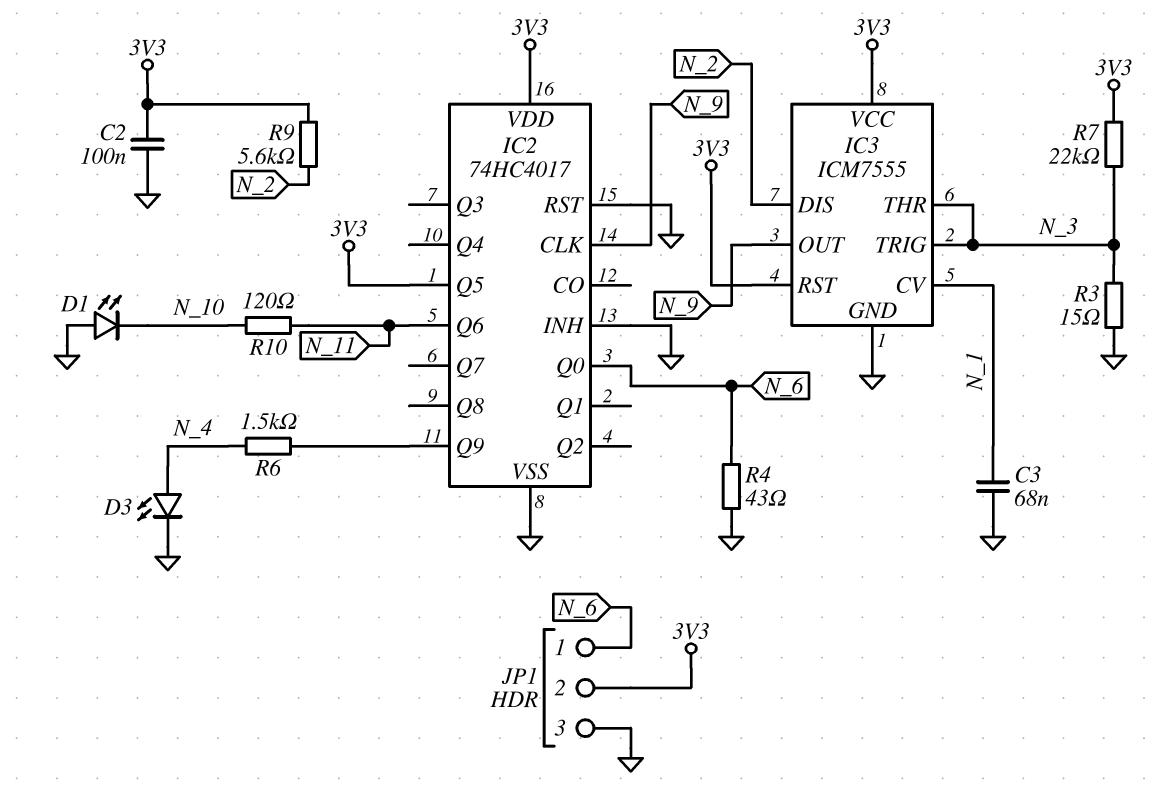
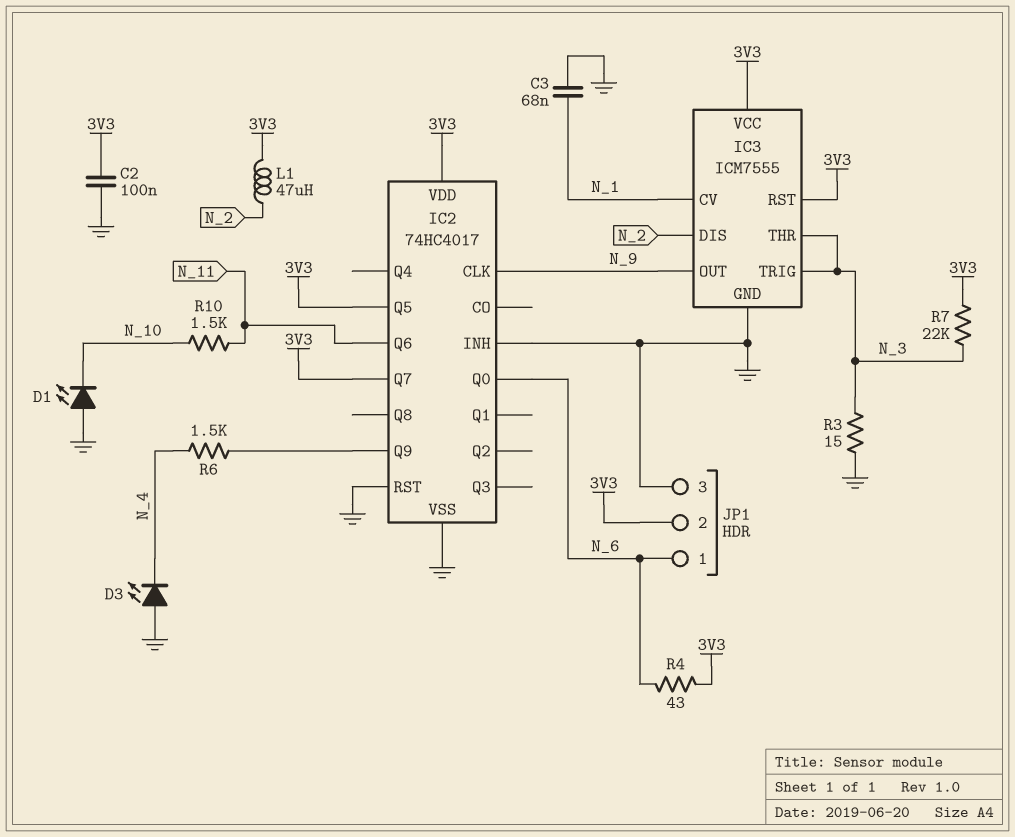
D3: LED (A N_4, K GND) -> LED (A GND, K N_4)
IC2 pin Q7: none -> 3V3
L1: none -> 47uH (3V3, N_2)
R4: 43 (GND, N_6) -> 43 (3V3, N_6)
R9: 5.6k (3V3, N_2) -> none
R10: 120 (N_10, N_11) -> 1.5k (N_10, N_11)

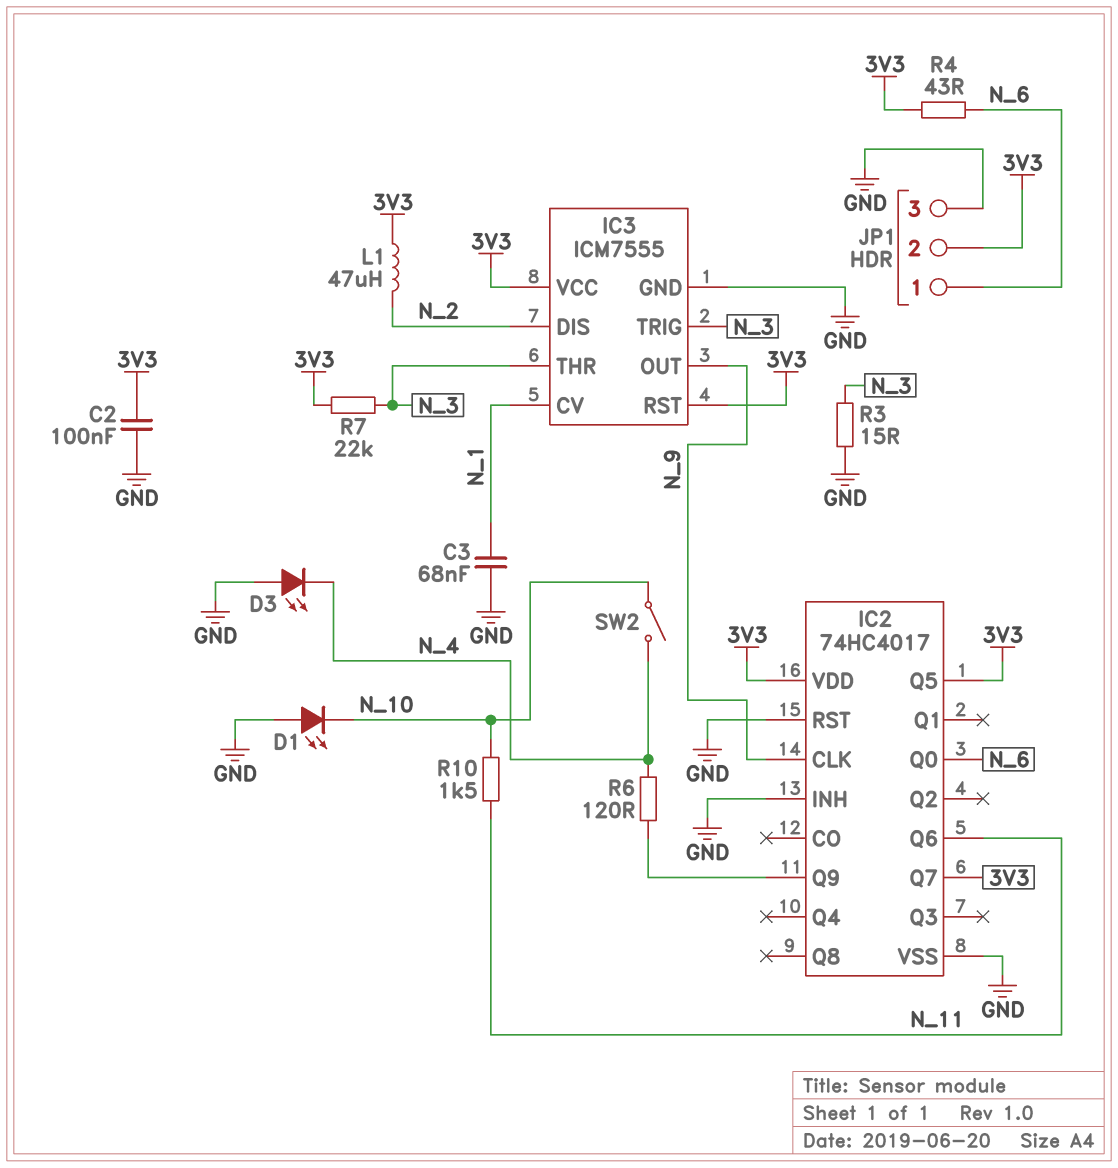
R6: 1.5k (IC2/Q9, N_4) -> 120 (IC2/Q9, N_4)
SW2: none -> switch (N_4, N_10)

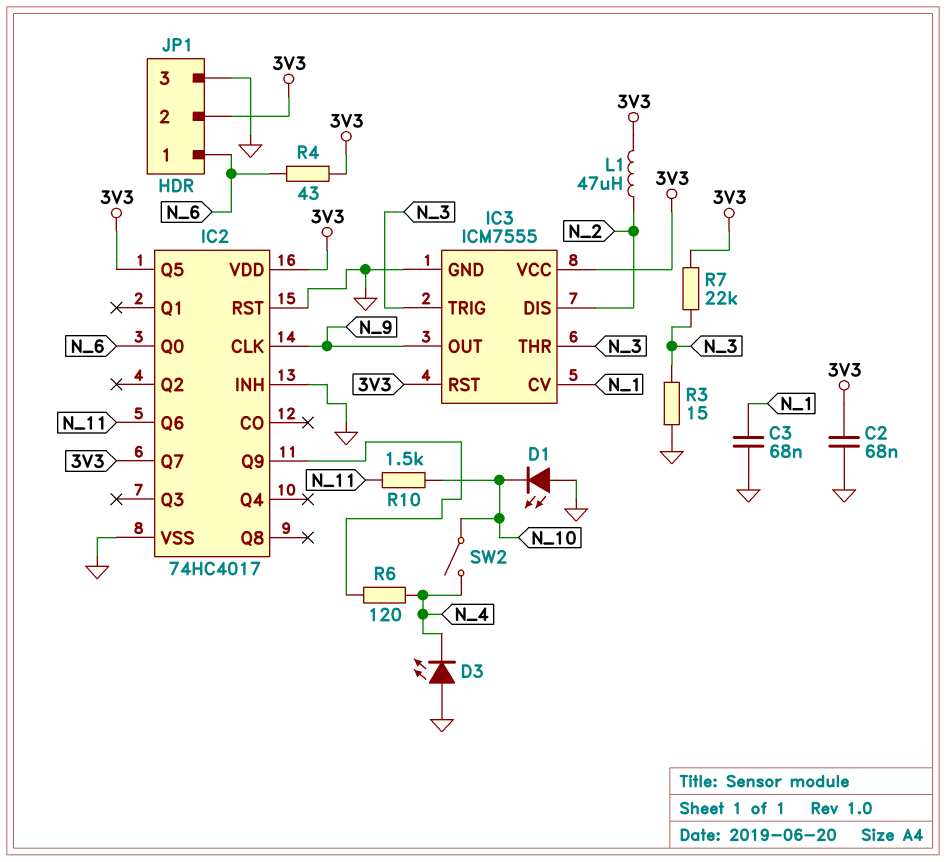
C2: 100nF (3V3, GND) -> 68nF (3V3, GND)

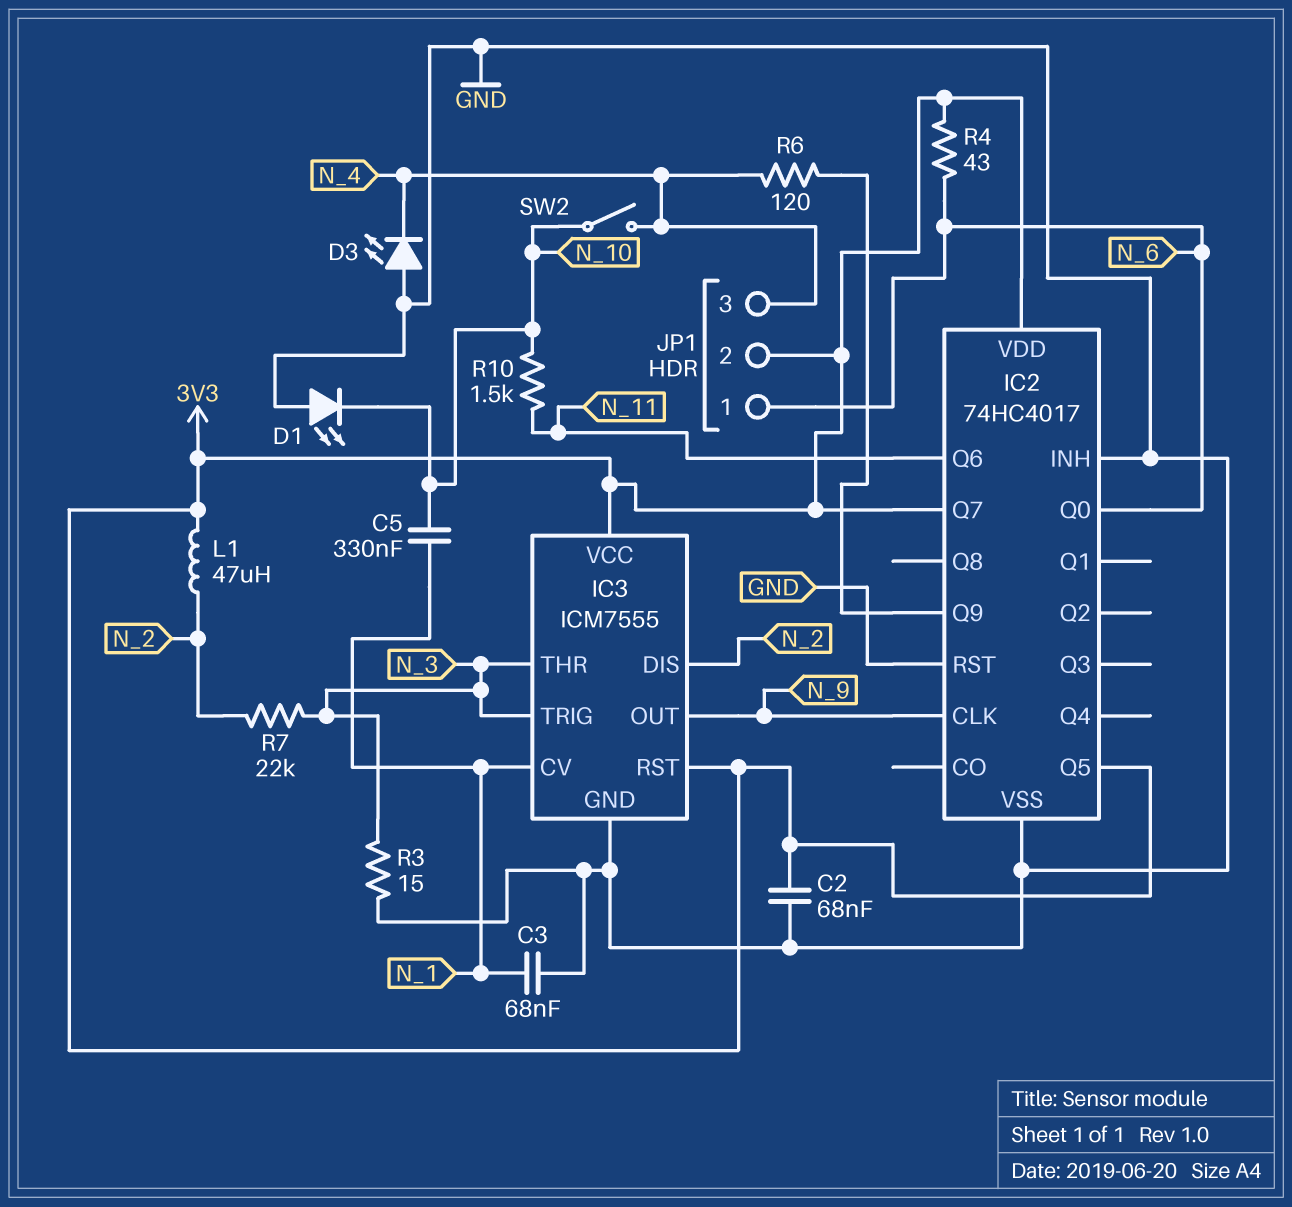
C5: none -> 330nF (N_1, N_10)
JP1 pin 3: GND -> N_4
R7: 22k (3V3, N_3) -> 22k (N_2, N_3)

